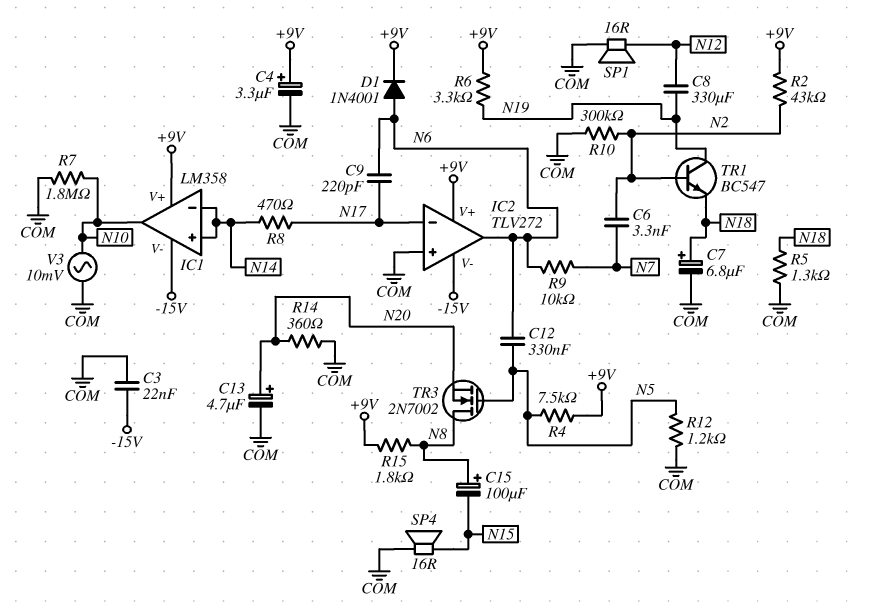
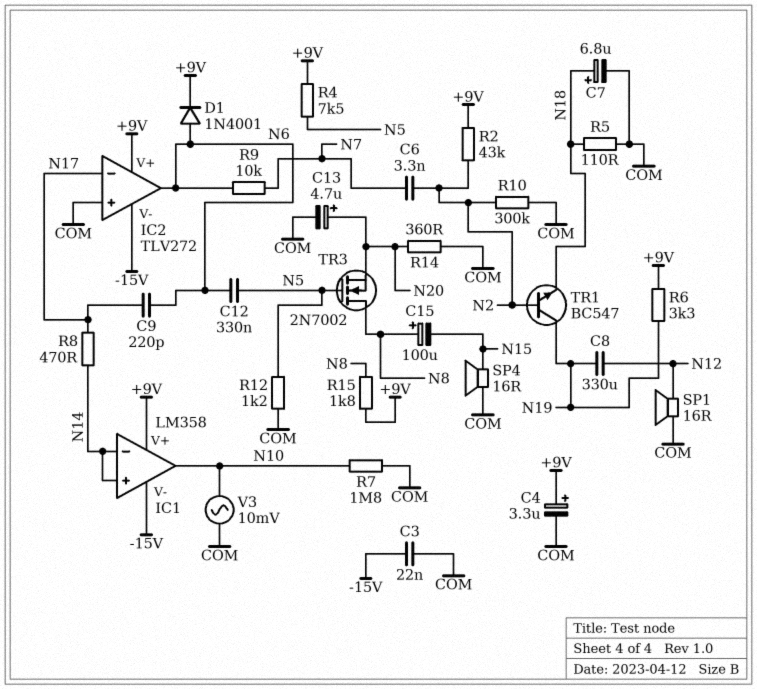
R5: 1.3k (COM, N18) -> 110 (COM, N18)

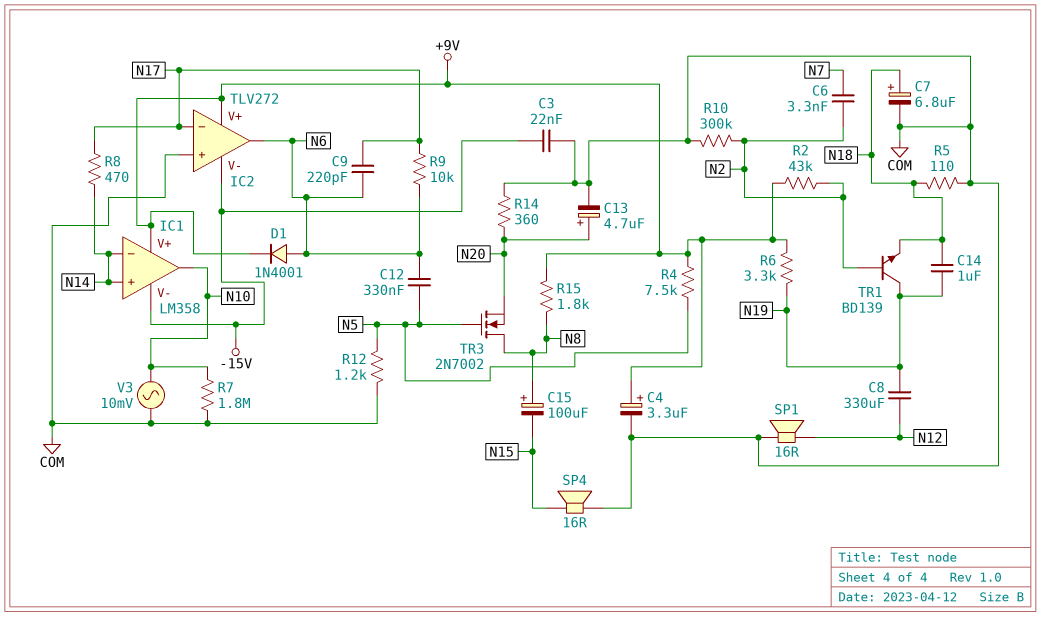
C14: none -> 1uF (N18, N19)
R9: 10k (N6, N7) -> 10k (N6, N17)
TR1: NPN BC547 (B N2, C N19, E N18) -> NPN BD139 (B N2, C N19, E N18)

